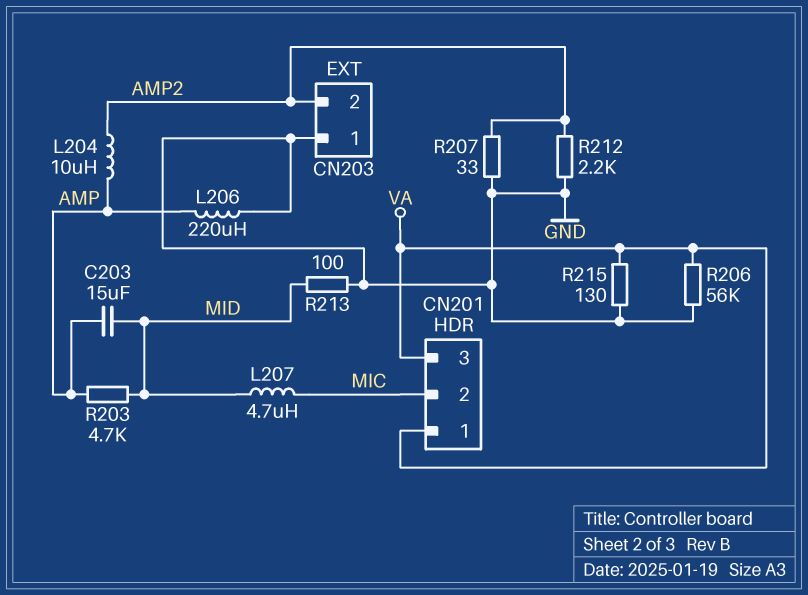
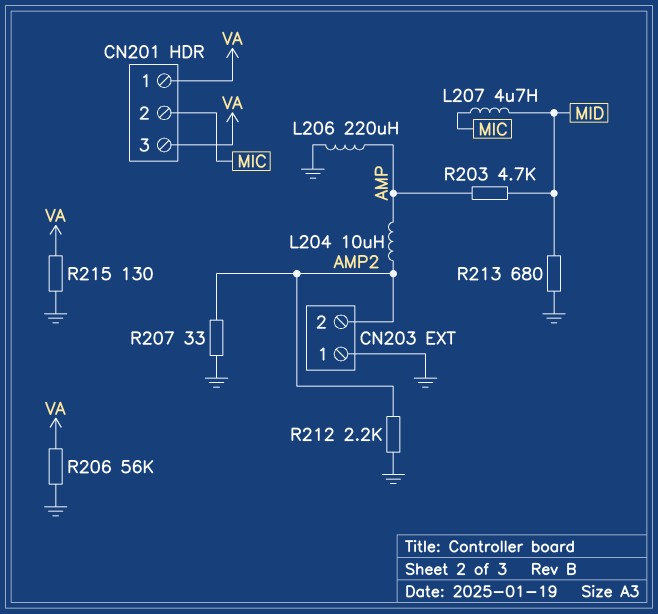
C203: 15uF (AMP, MID) -> none
R213: 100 (GND, MID) -> 680 (GND, MID)

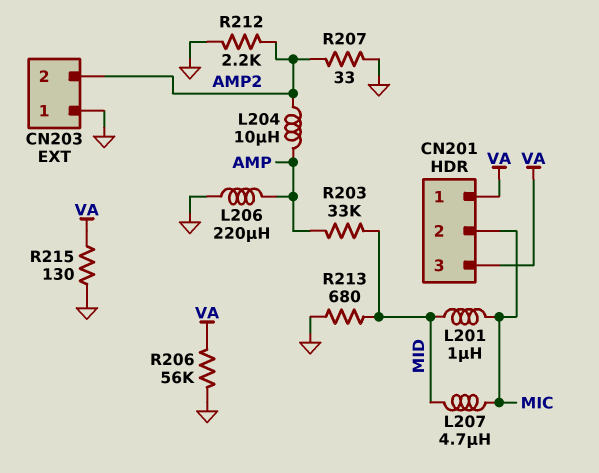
L201: none -> 1uH (MIC, MID)
R203: 4.7k (AMP, MID) -> 33k (AMP, MID)

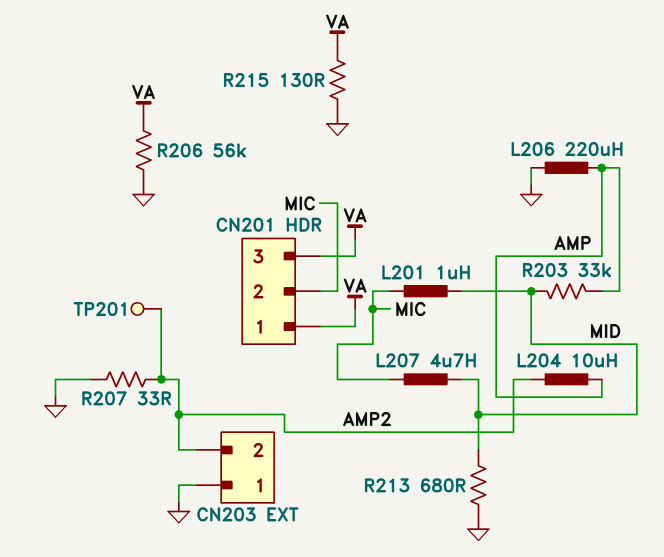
R212: 2.2k (AMP2, GND) -> none
TP201: none -> test point (AMP2)

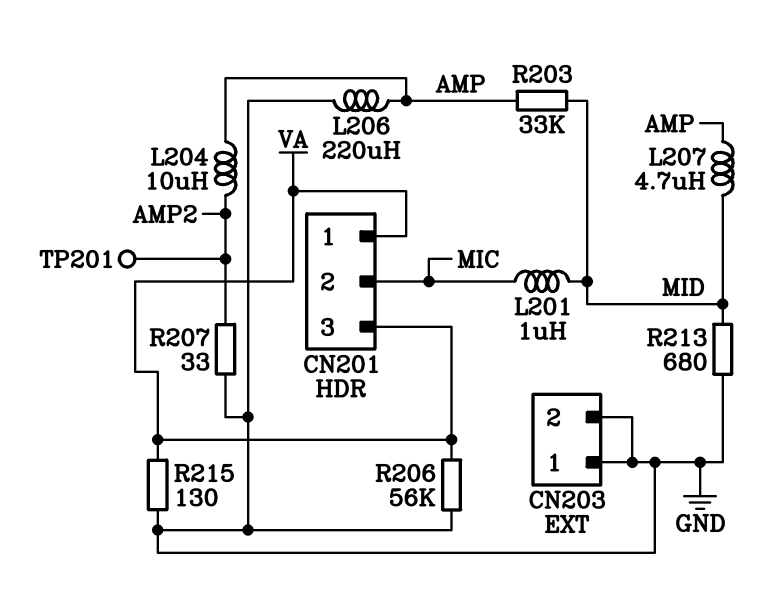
CN203 pin 2: AMP2 -> GND
L207: 4.7uH (MIC, MID) -> 4.7uH (AMP, MID)

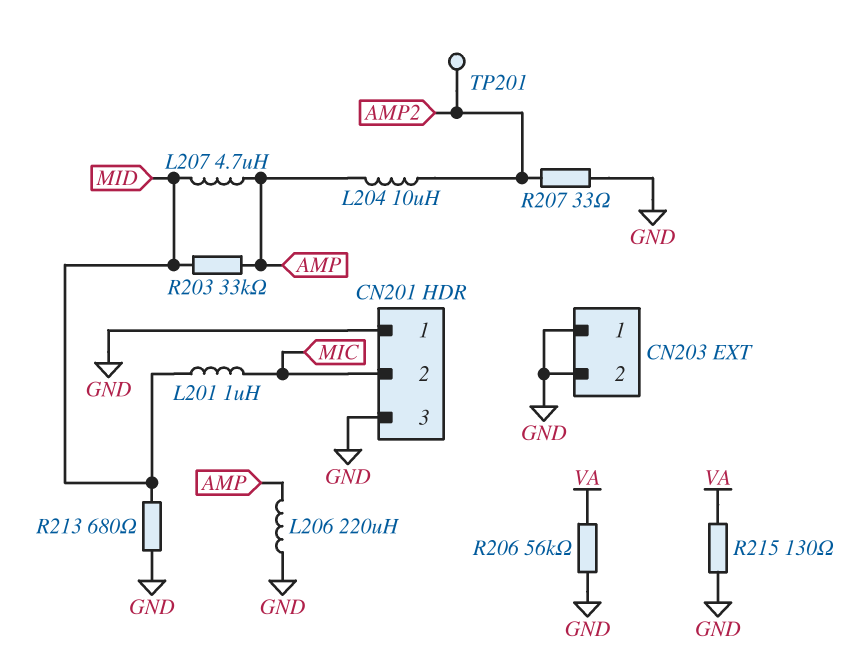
CN201 pin 1: VA -> GND
CN201 pin 3: VA -> GND

